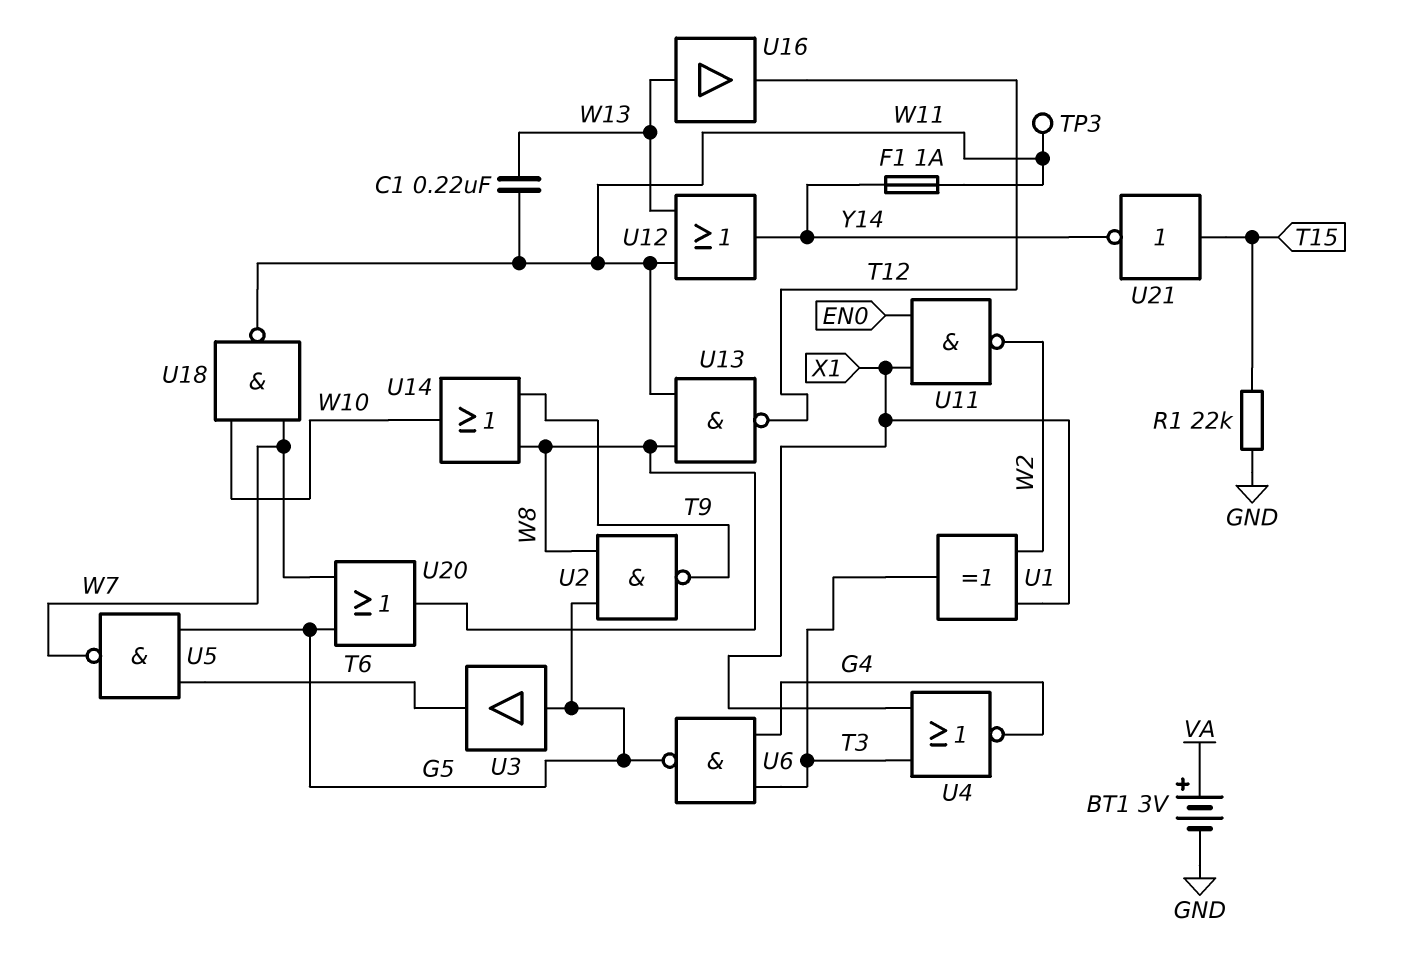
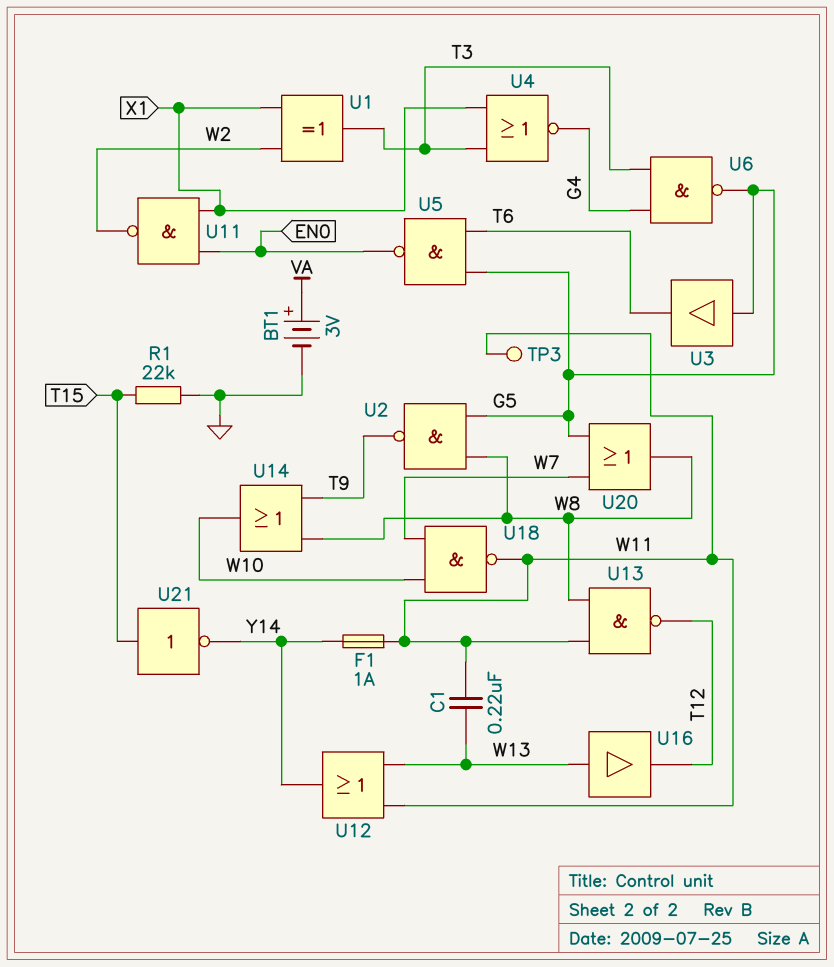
U5: NAND (in G5, in T6, out W7) -> NAND (in G5, in T6, out EN0)

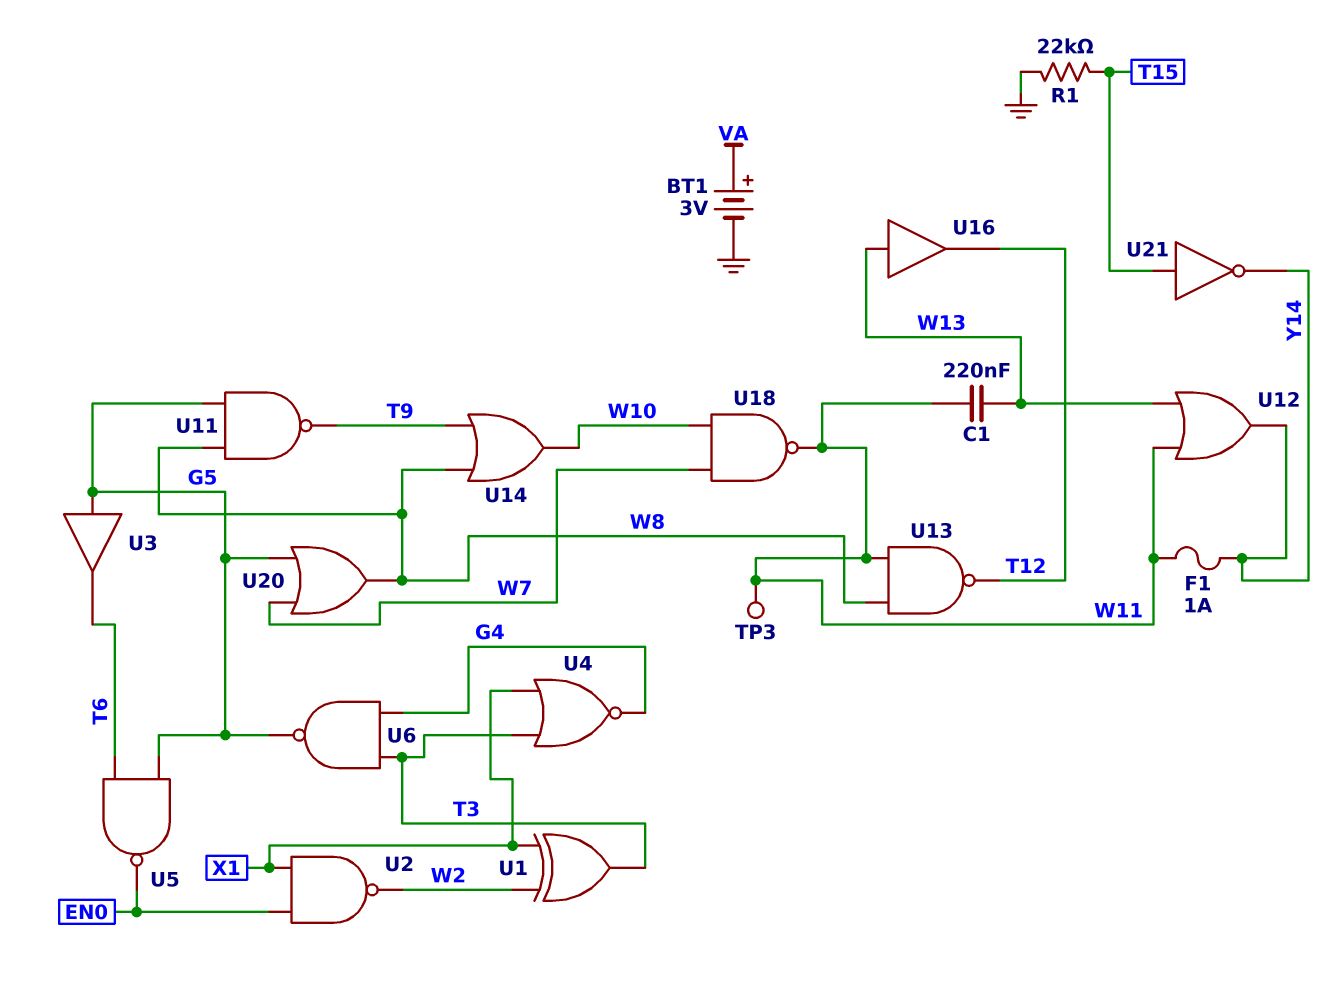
U2: NAND (in G5, in W8, out T9) -> NAND (in EN0, in X1, out W2)
U11: NAND (in EN0, in X1, out W2) -> NAND (in G5, in W8, out T9)

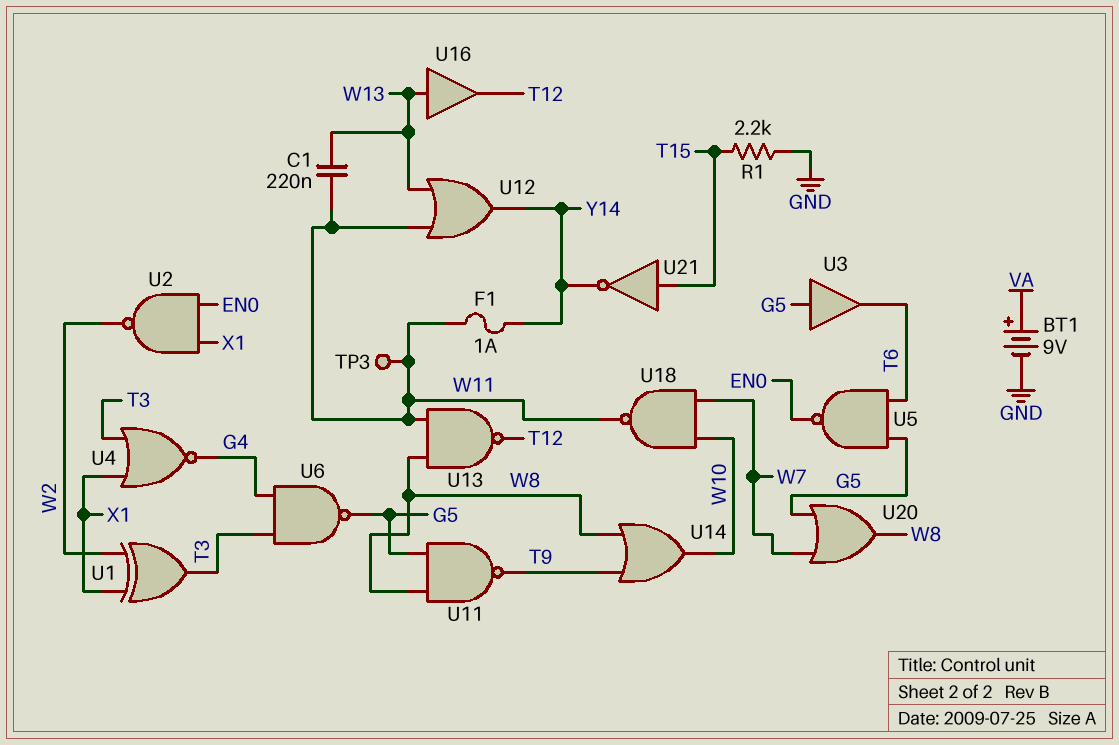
BT1: 3V (plus VA, minus GND) -> 9V (plus VA, minus GND)
R1: 22k (GND, T15) -> 2.2k (GND, T15)

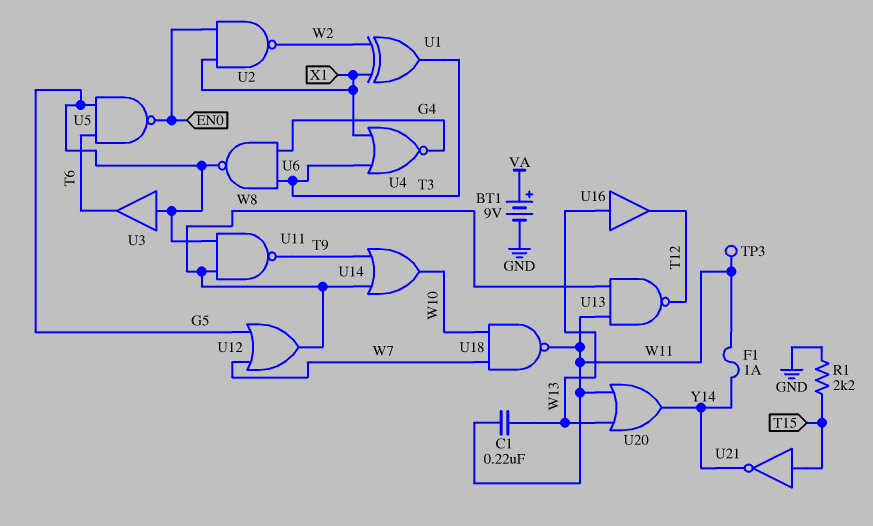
U12: OR (in W11, in W13, out Y14) -> OR (in G5, in W7, out W8)
U20: OR (in G5, in W7, out W8) -> OR (in W11, in W13, out Y14)

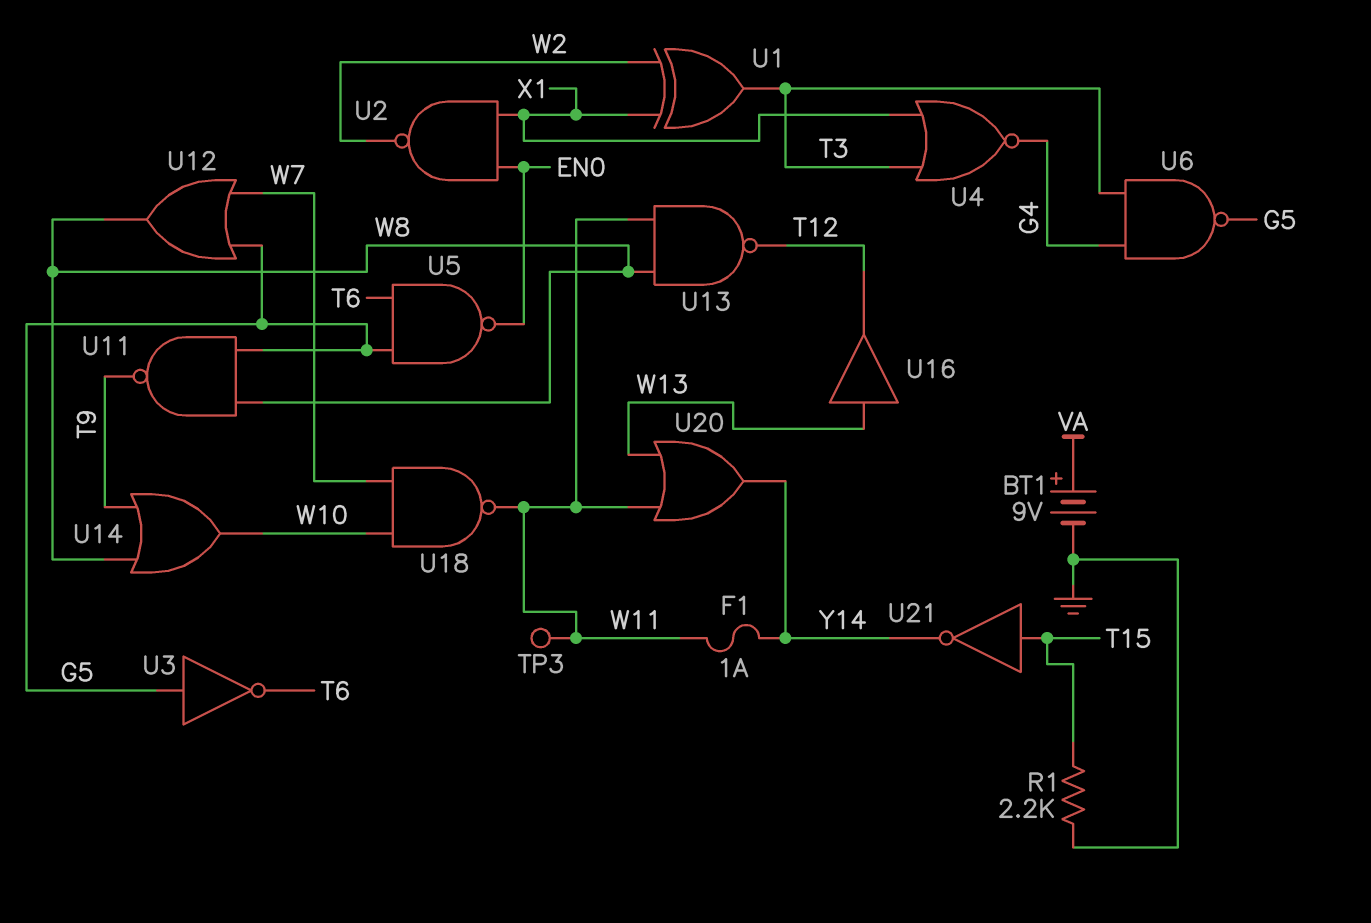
C1: 220nF (W11, W13) -> none
U3: buffer (in G5, out T6) -> NOT (in G5, out T6)

